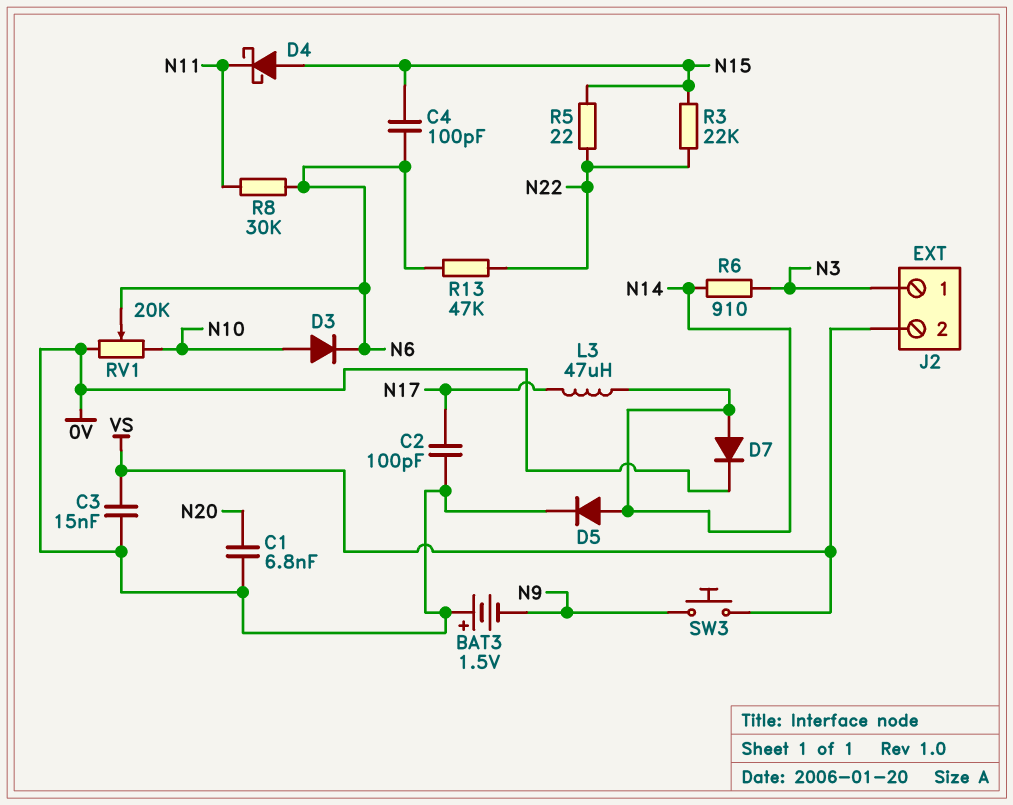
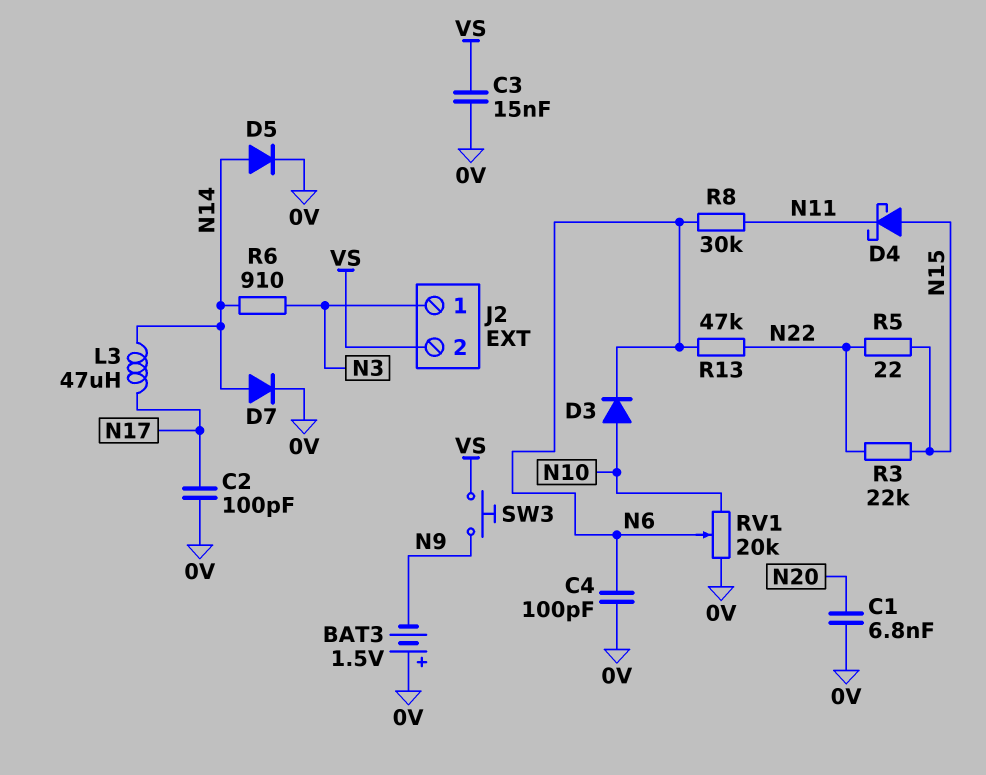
C4: 100pF (N6, N15) -> 100pF (0V, N6)

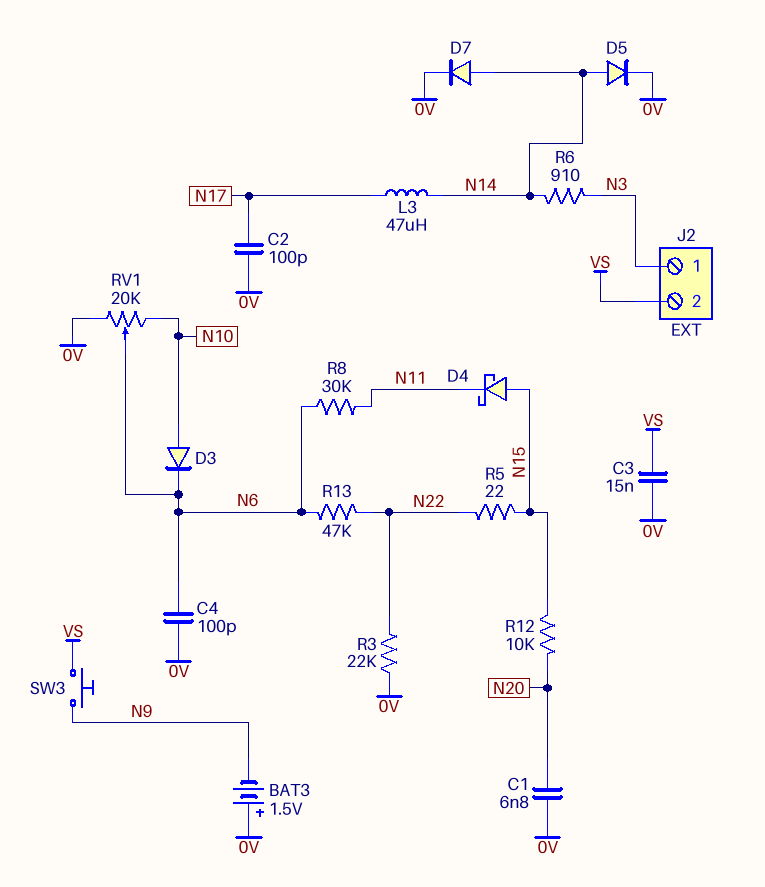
R3: 22k (N15, N22) -> 22k (0V, N22)
R12: none -> 10k (N15, N20)

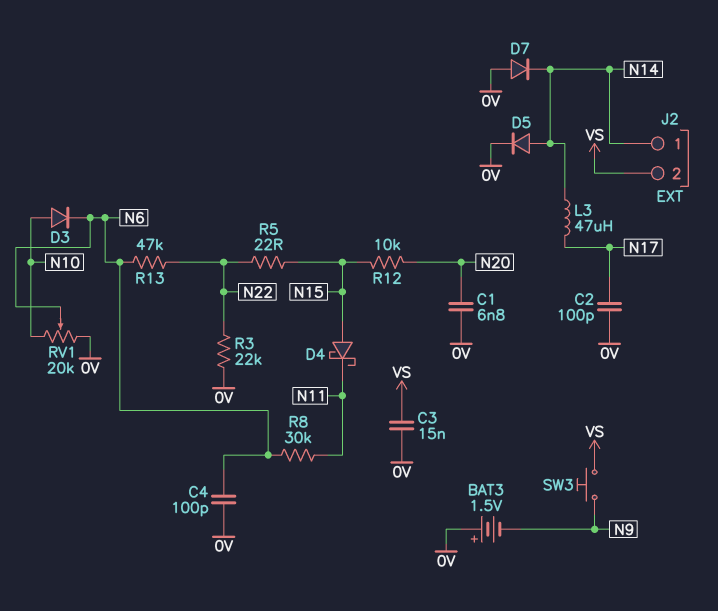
D7: diode (A N14, K 0V) -> diode (A 0V, K N14)
J2 pin 1: N3 -> N14
R6: 910 (N3, N14) -> none

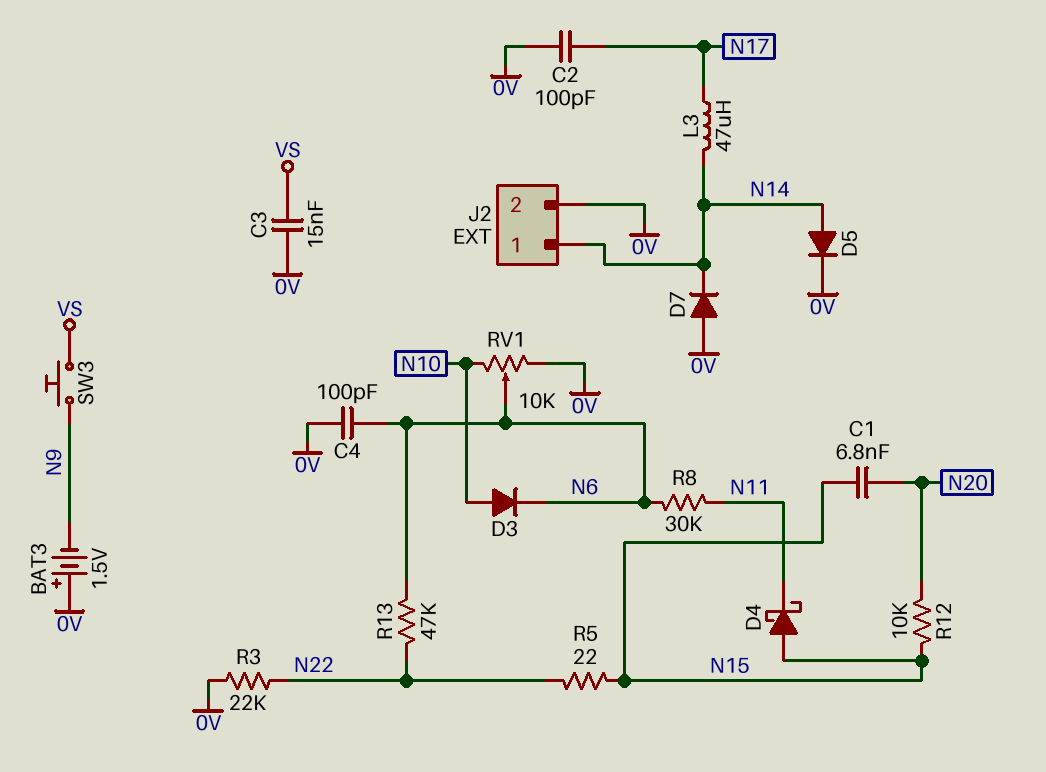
C1: 6.8nF (0V, N20) -> 6.8nF (N15, N20)
J2 pin 2: VS -> 0V
RV1: 20k (0V, N10, wiper N6) -> 10k (0V, N10, wiper N6)

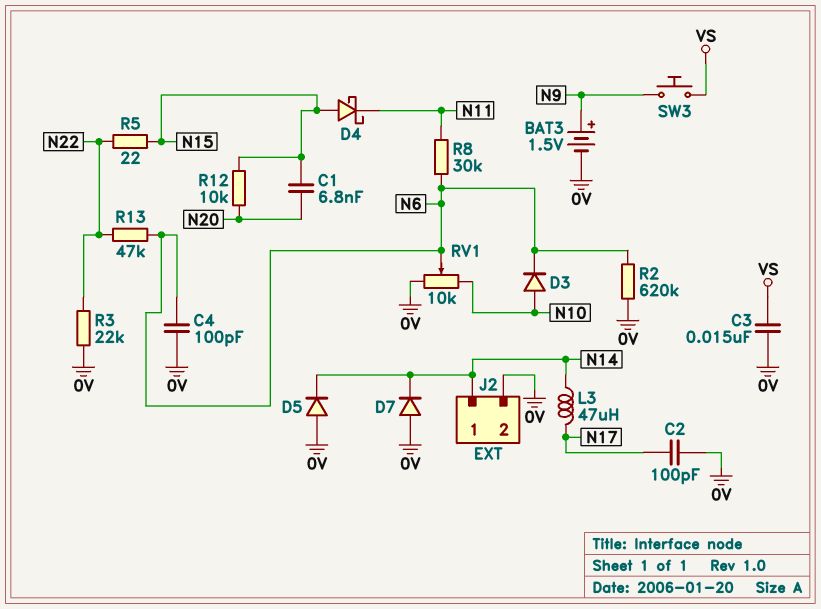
BAT3: 1.5V (plus 0V, minus N9) -> 1.5V (plus N9, minus 0V)
D5: diode (A N14, K 0V) -> diode (A 0V, K N14)
R2: none -> 620k (0V, N6)

